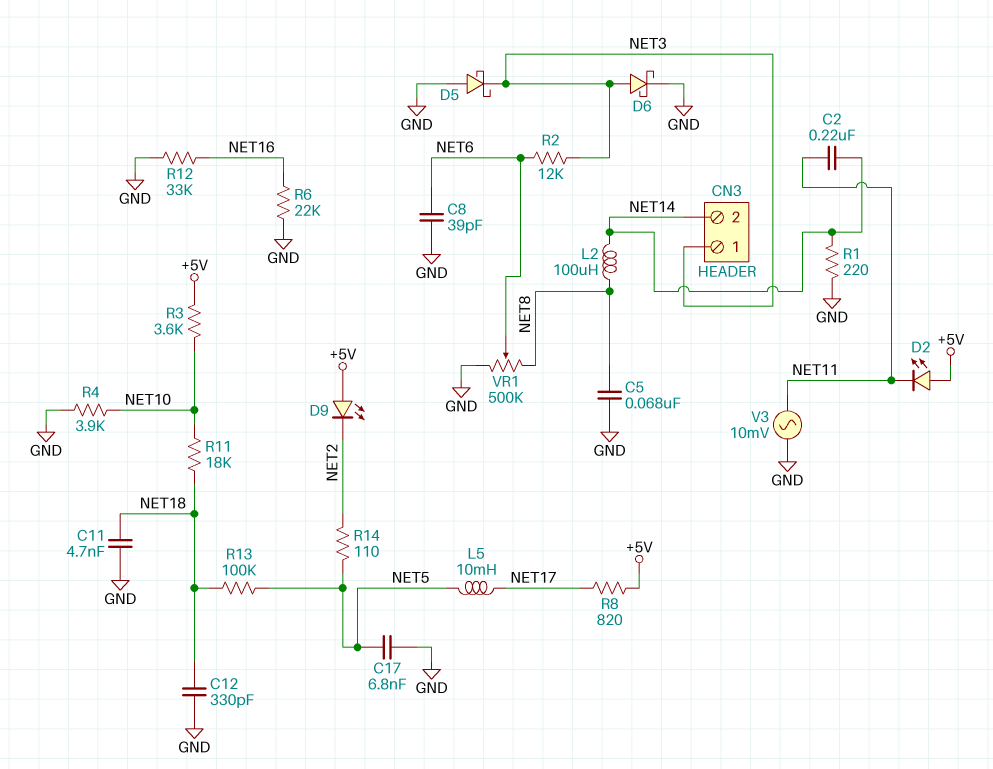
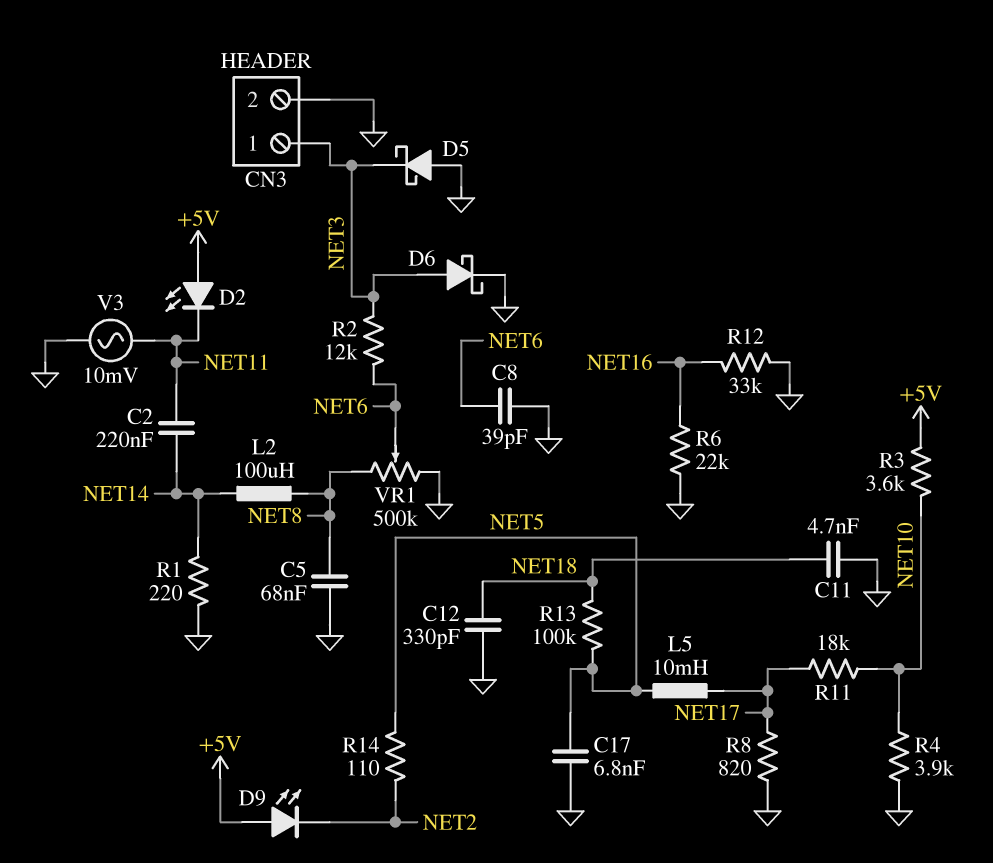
CN3 pin 2: NET14 -> GND
R8: 820 (+5V, NET17) -> 820 (GND, NET17)
R11: 18k (NET10, NET18) -> 18k (NET10, NET17)

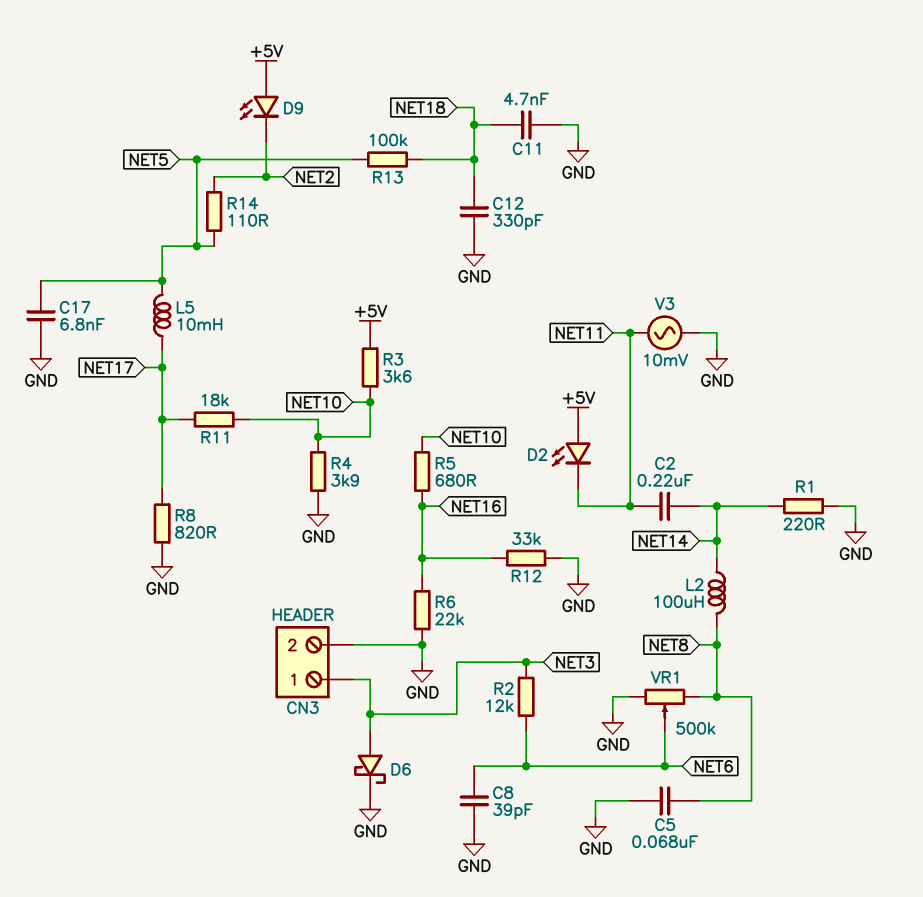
D5: schottky (A GND, K NET3) -> none
R5: none -> 680 (NET10, NET16)

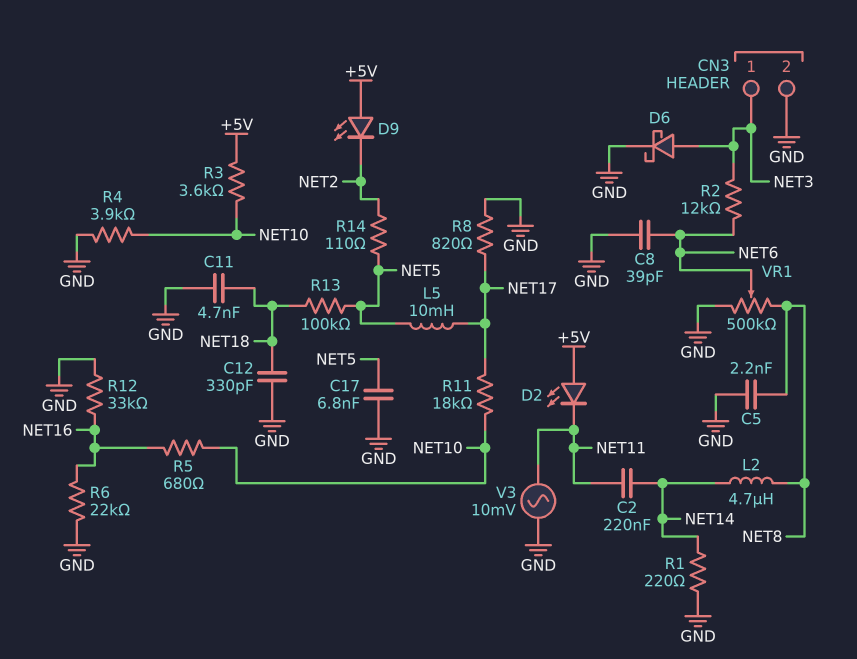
C5: 68nF (GND, NET8) -> 2.2nF (GND, NET8)
L2: 100uH (NET8, NET14) -> 4.7uH (NET8, NET14)

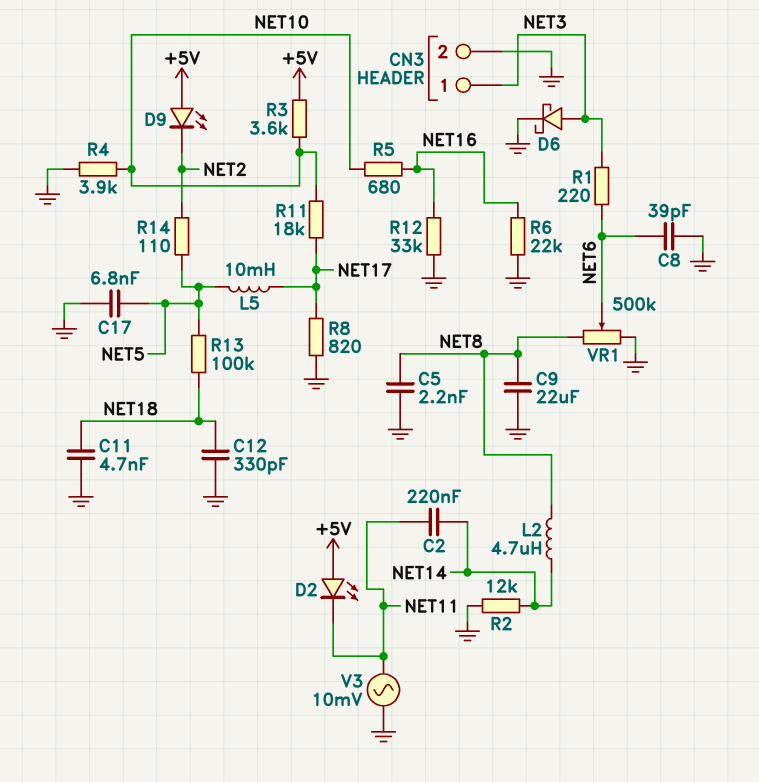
C9: none -> 22uF (GND, NET8)
R1: 220 (GND, NET14) -> 220 (NET3, NET6)
R2: 12k (NET3, NET6) -> 12k (GND, NET14)

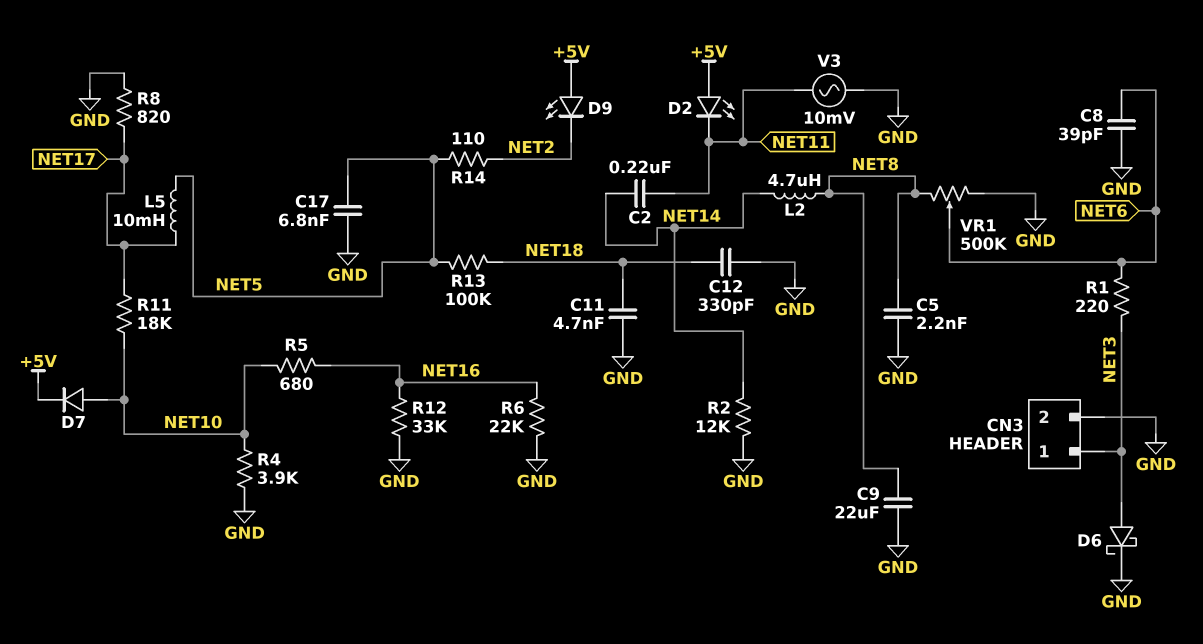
D7: none -> diode (A NET10, K +5V)
R3: 3.6k (+5V, NET10) -> none

